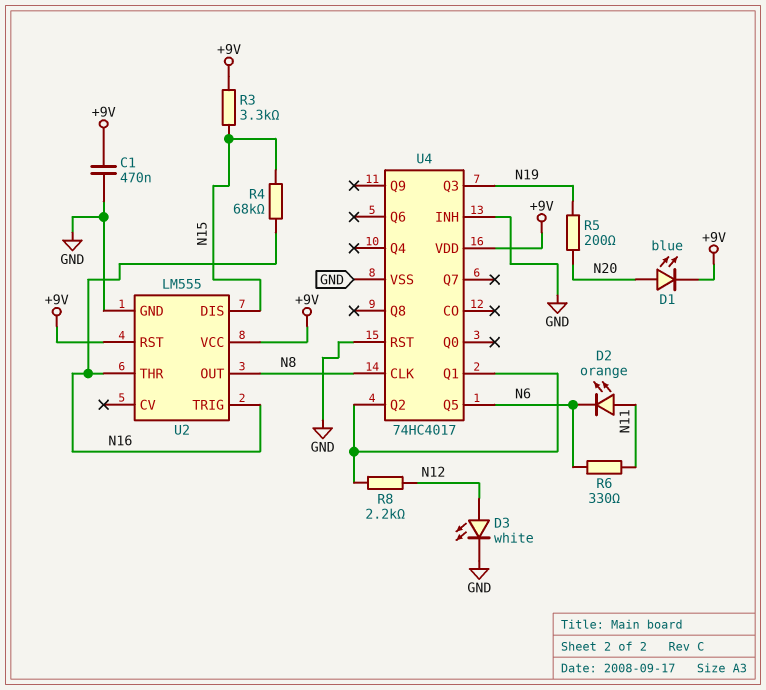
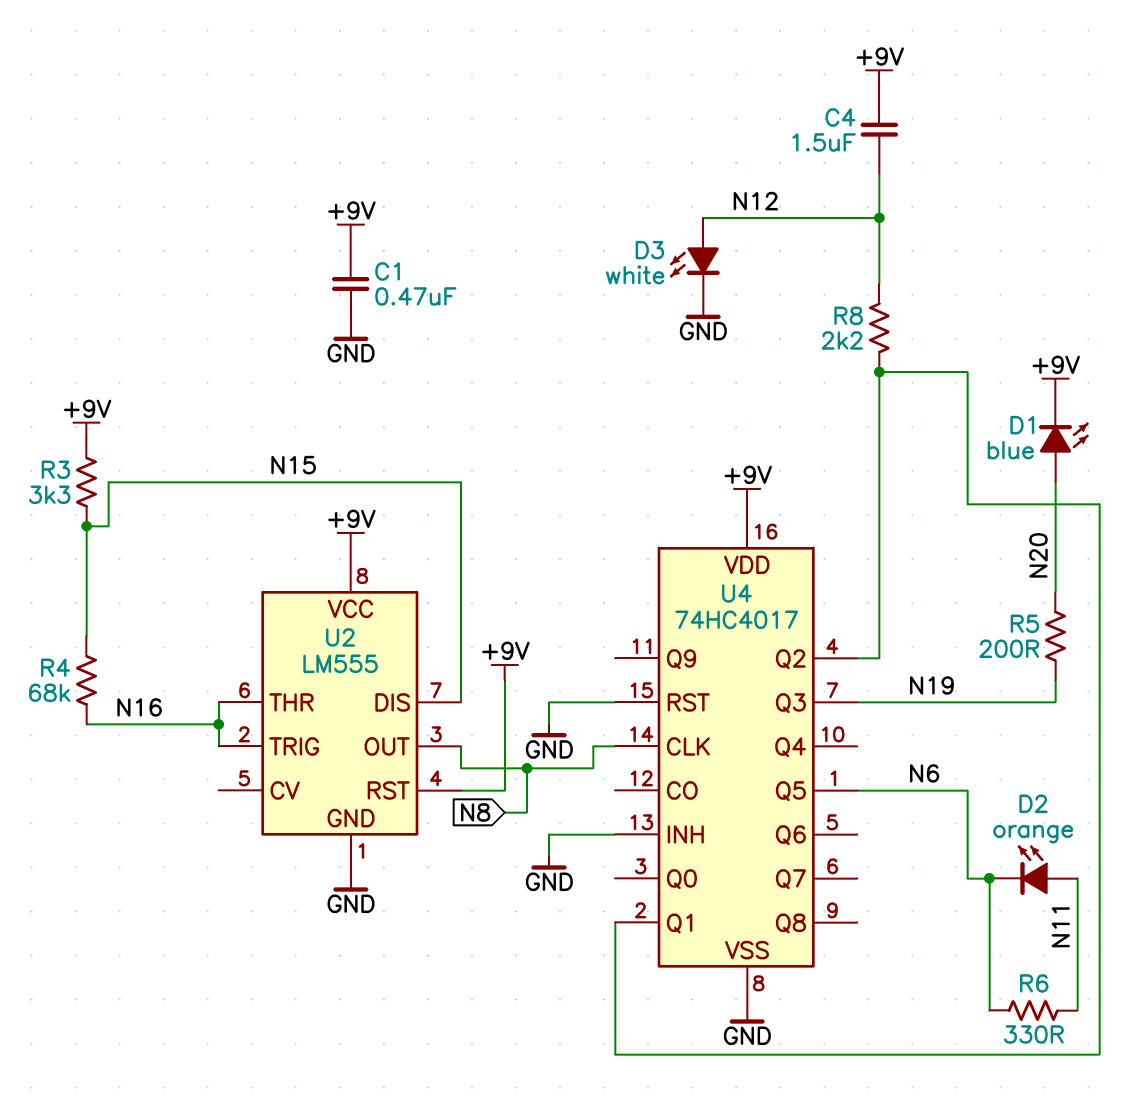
C4: none -> 1.5uF (+9V, N12)

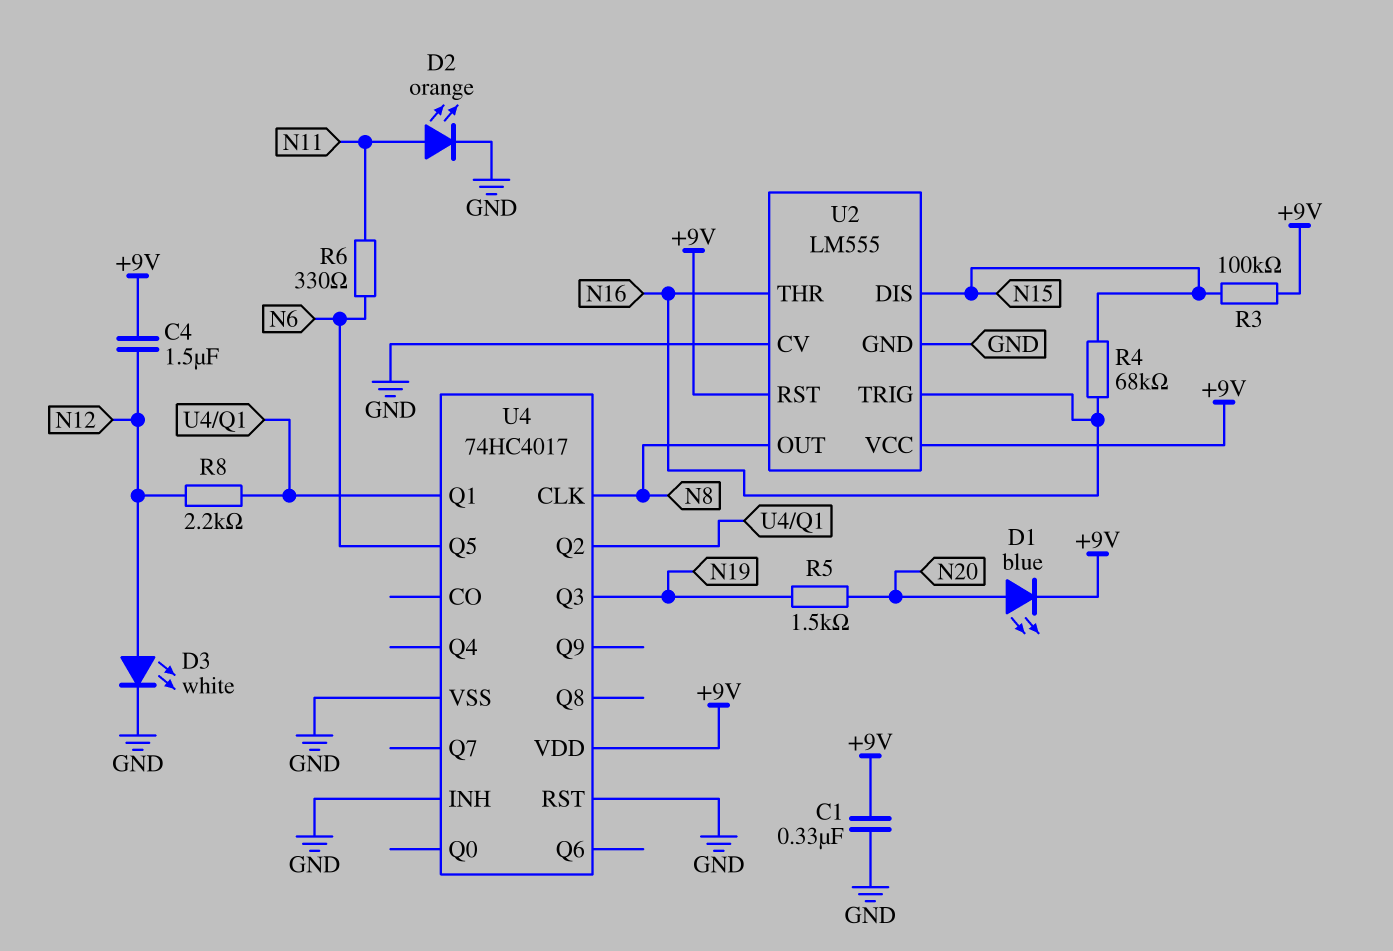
C1: 470nF (+9V, GND) -> 330nF (+9V, GND)
D2: LED orange (A N11, K N6) -> LED orange (A N11, K GND)
R3: 3.3k (+9V, N15) -> 100k (+9V, N15)
R5: 200 (N19, N20) -> 1.5k (N19, N20)
U2 pin CV: none -> GND

